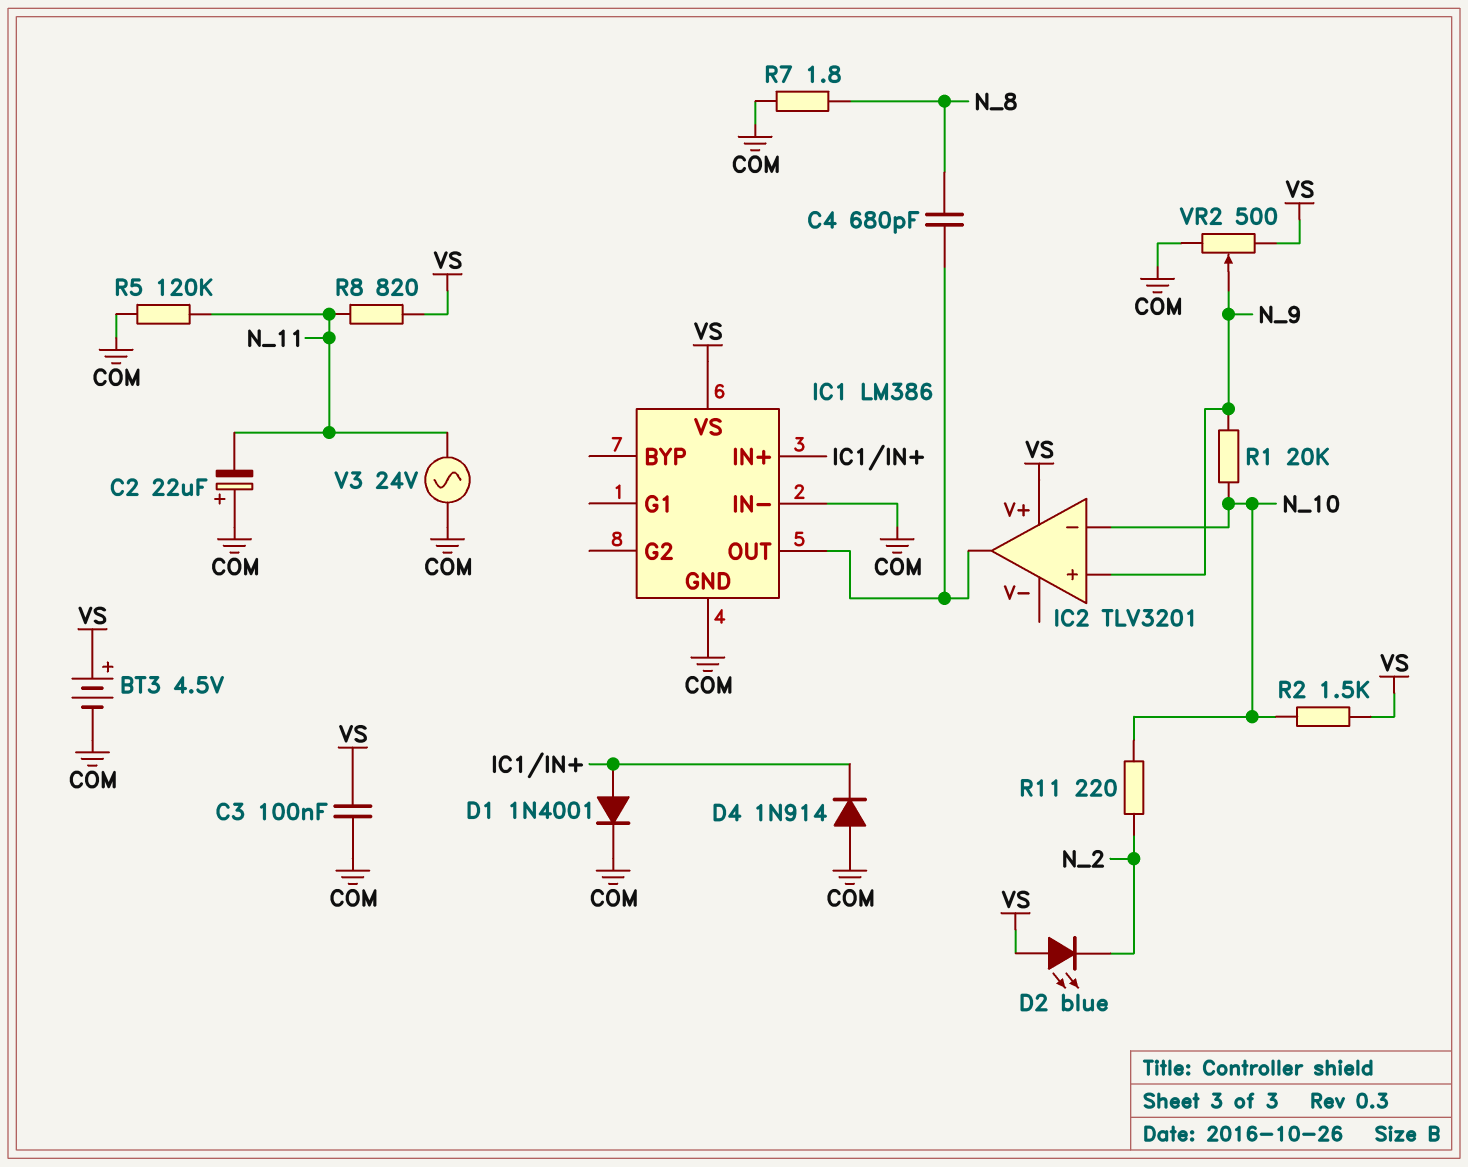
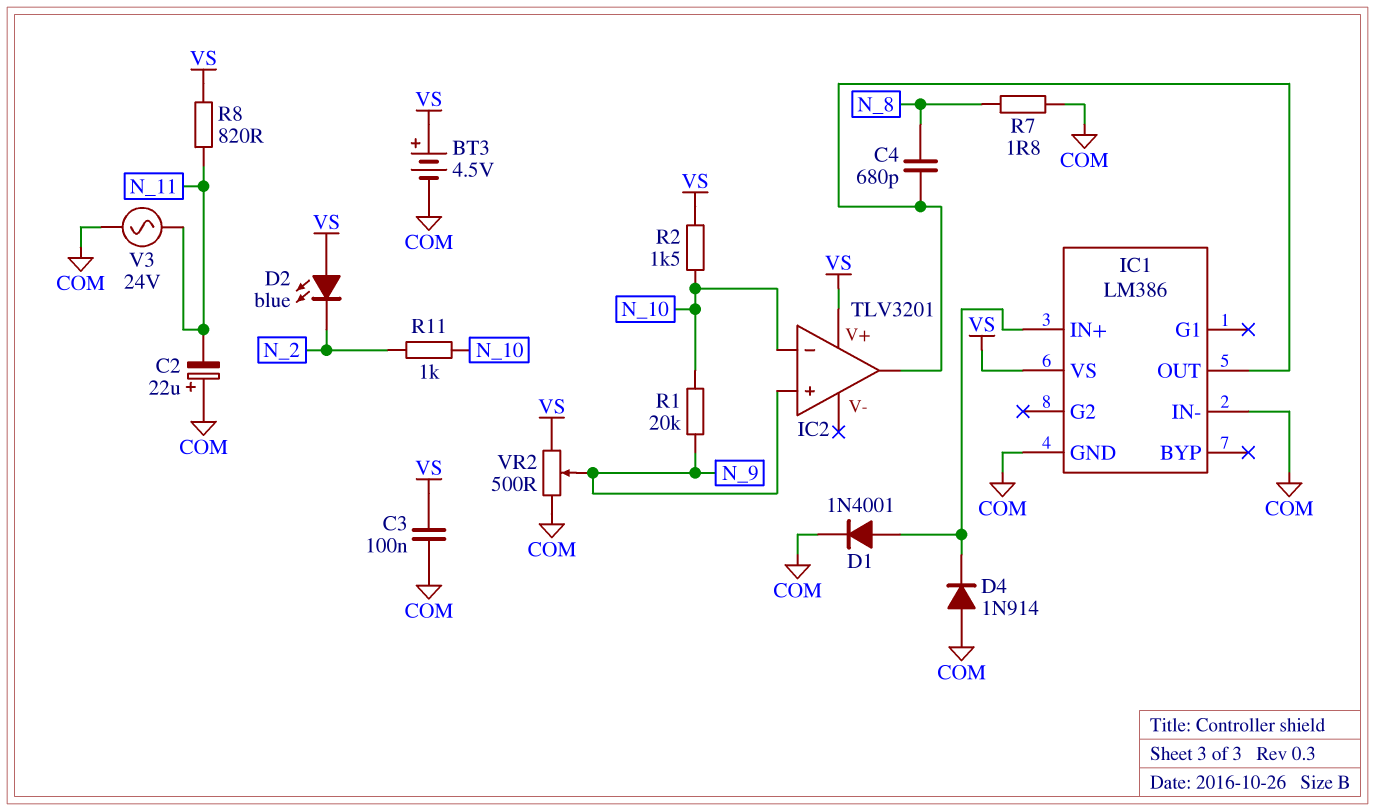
R5: 120k (COM, N_11) -> none
R11: 220 (N_2, N_10) -> 1k (N_2, N_10)

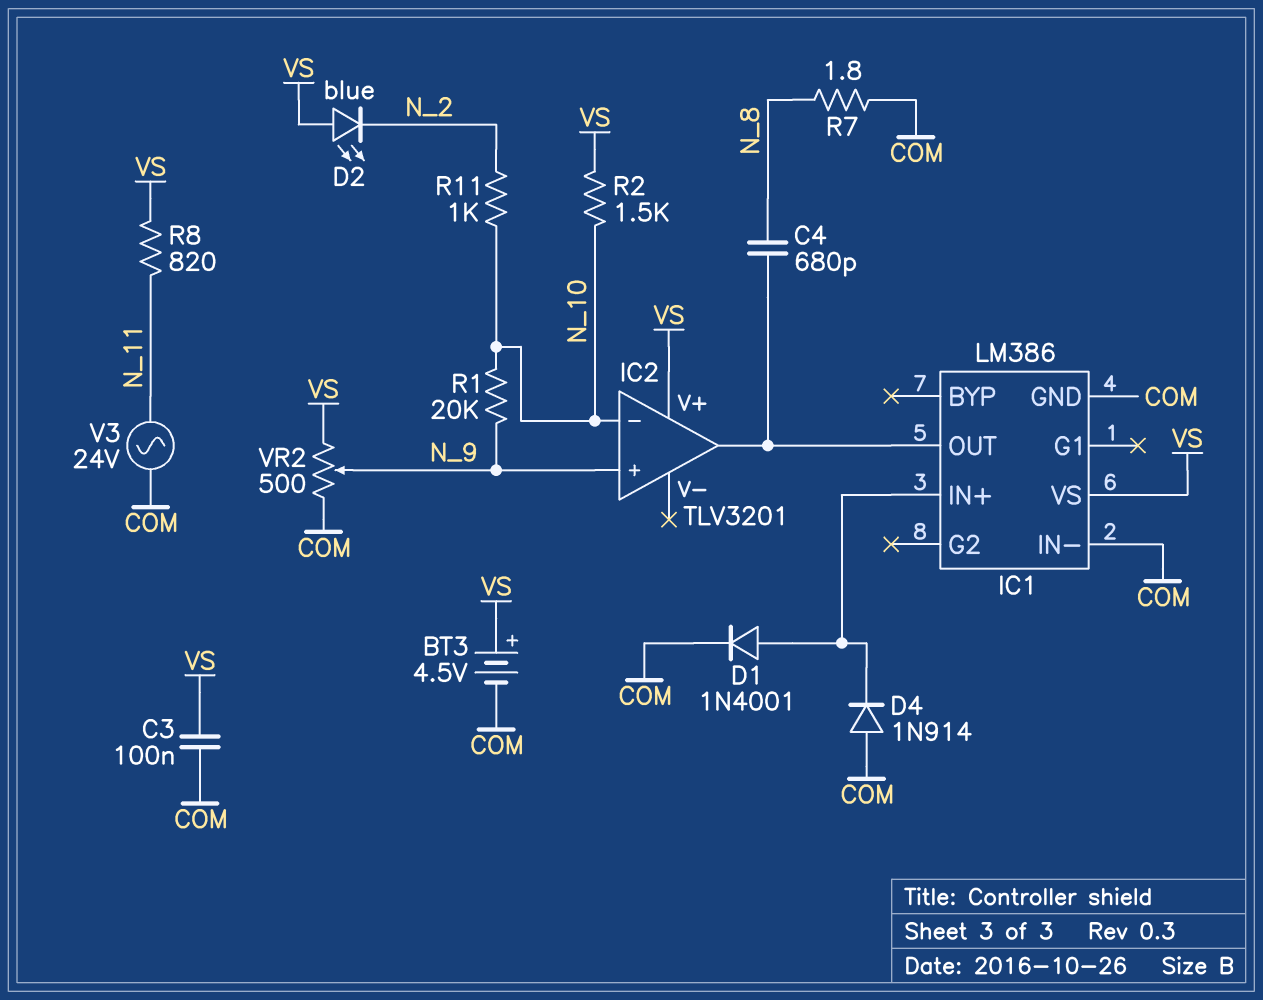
C2: 22uF (plus COM, minus N_11) -> none

